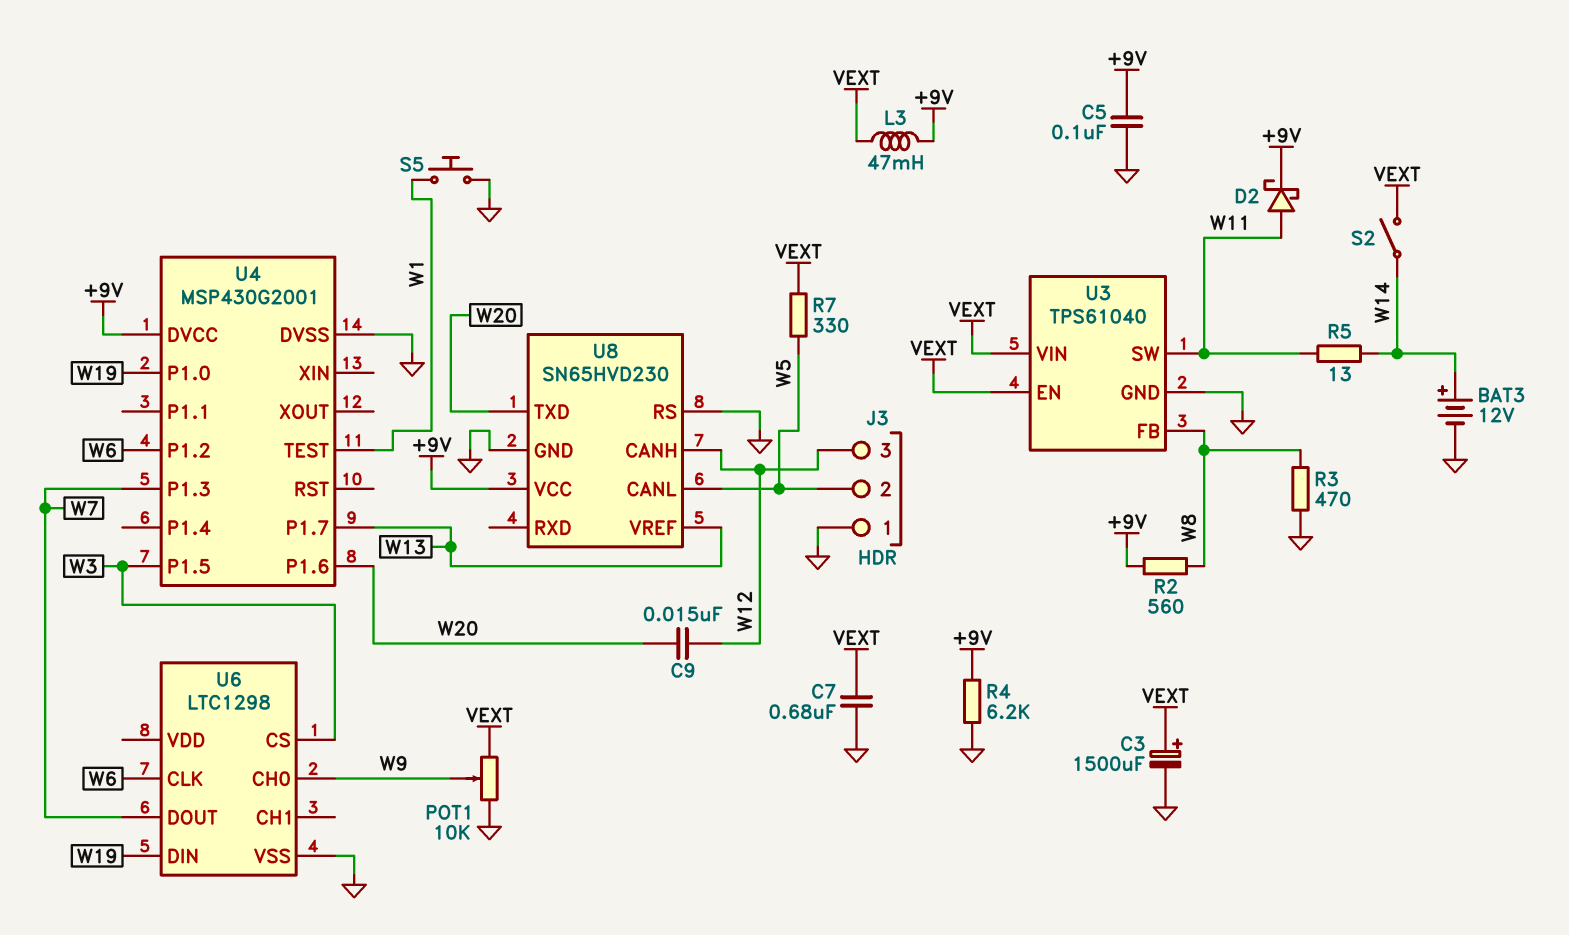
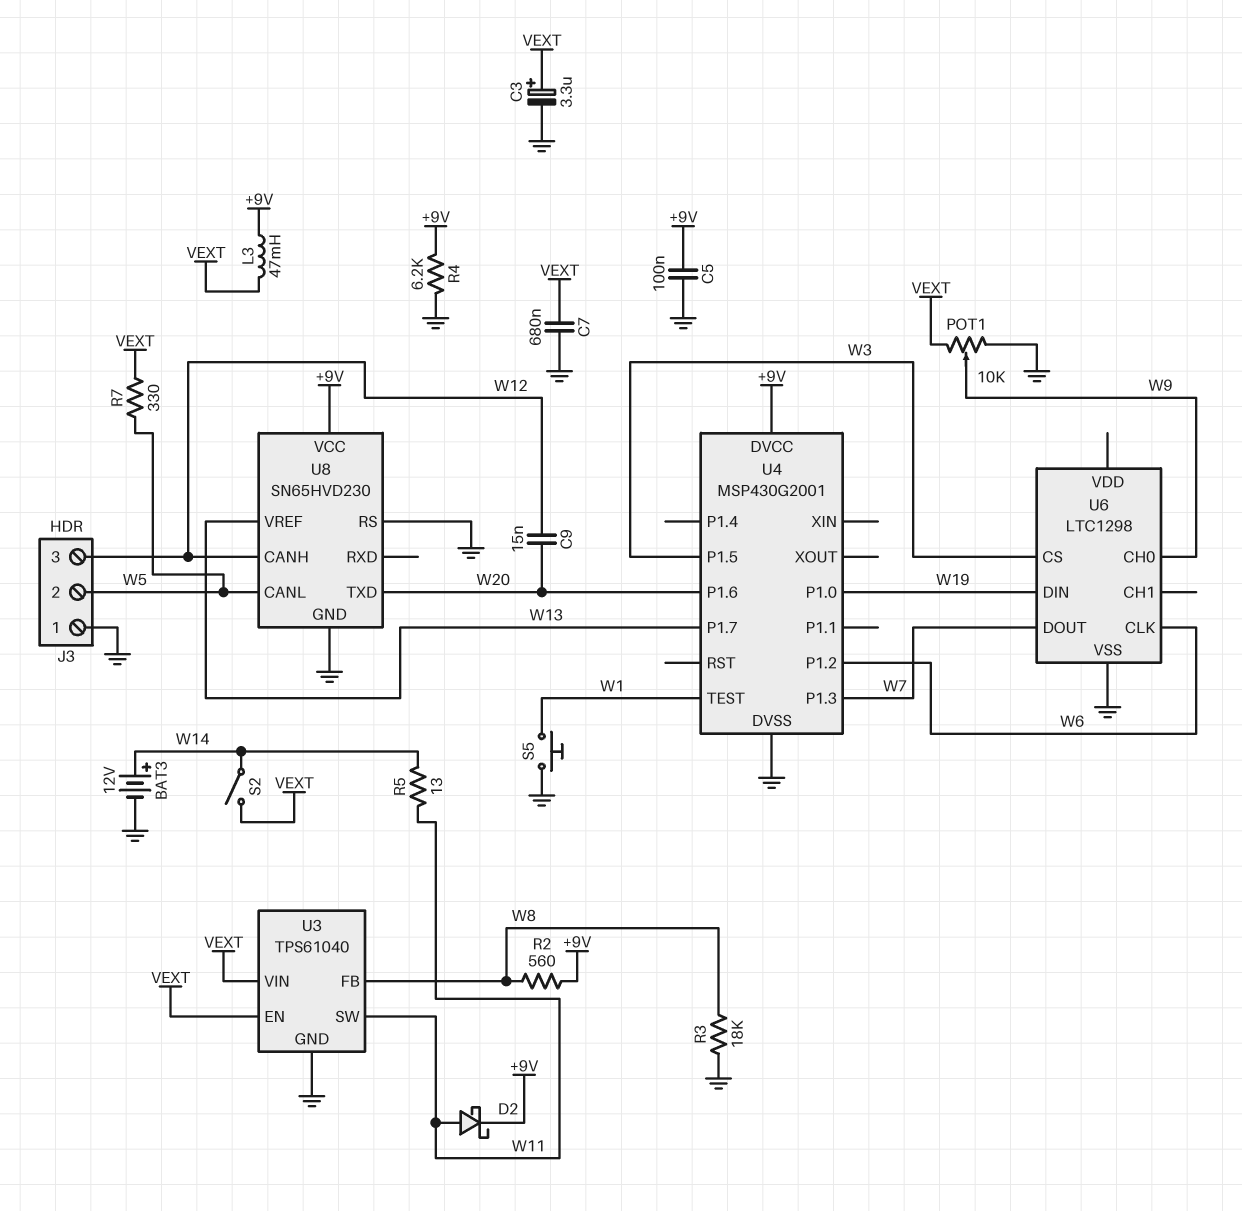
C3: 1500uF (plus VEXT, minus GND) -> 3.3uF (plus VEXT, minus GND)
R3: 470 (GND, W8) -> 18k (GND, W8)

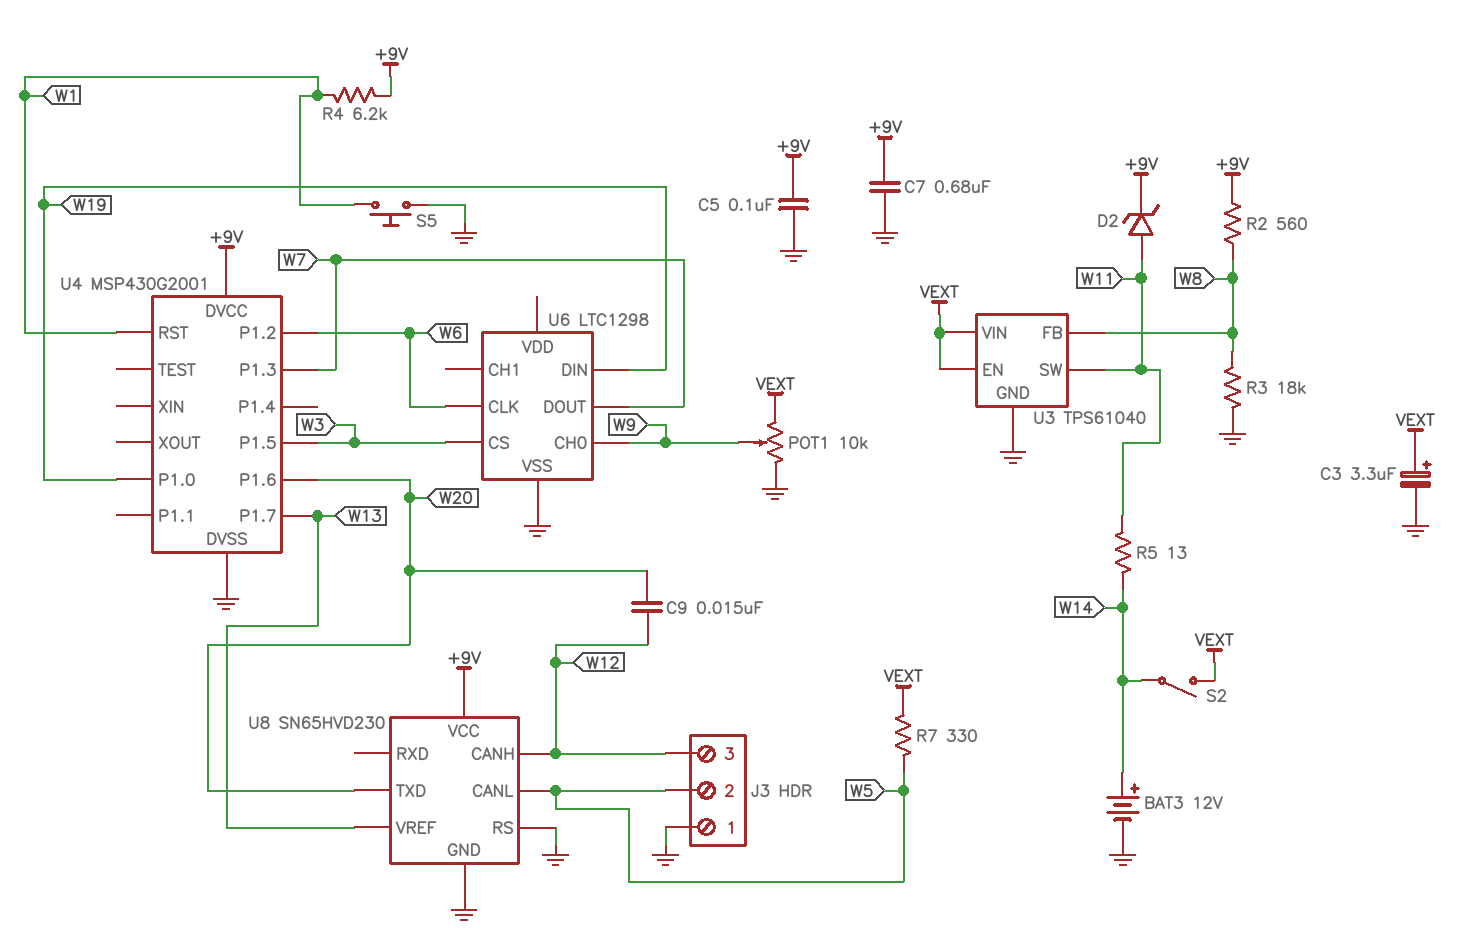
C7: 680nF (GND, VEXT) -> 680nF (+9V, GND)
D2: schottky (A W11, K +9V) -> zener (A W11, K +9V)
L3: 47mH (+9V, VEXT) -> none
R4: 6.2k (+9V, GND) -> 6.2k (+9V, W1)
U4 pin RST: none -> W1
U4 pin TEST: W1 -> none

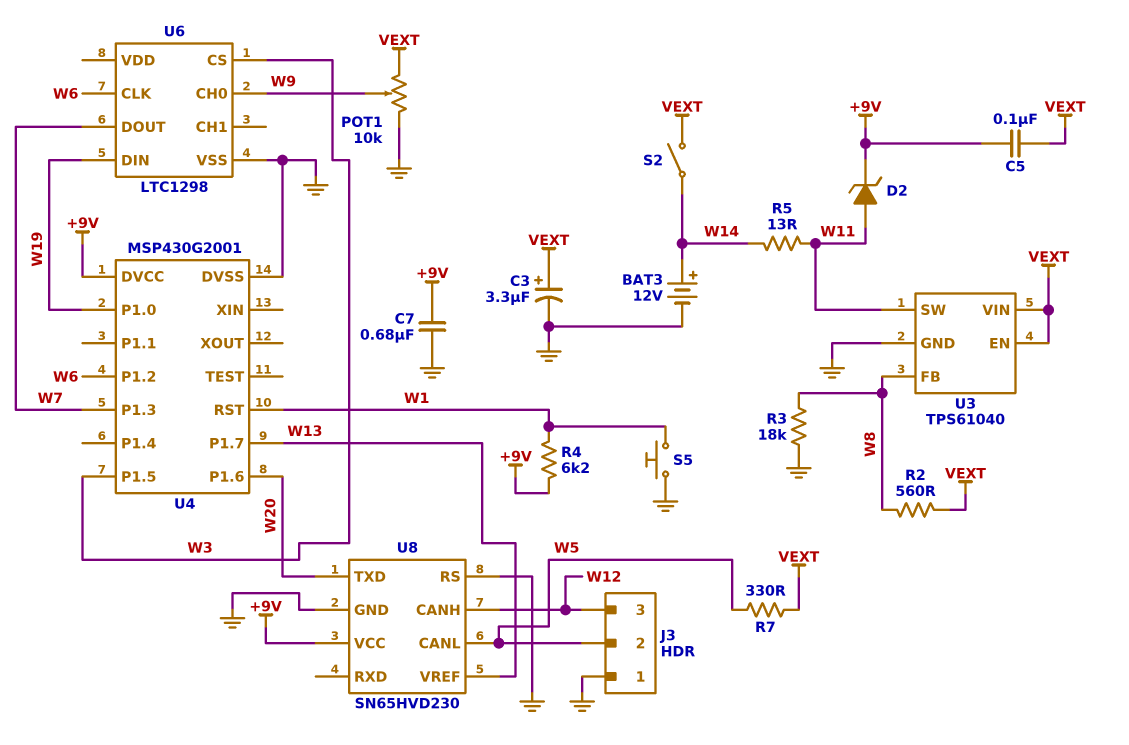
C5: 100nF (+9V, GND) -> 100nF (+9V, VEXT)
C9: 15nF (W12, W20) -> none
R2: 560 (+9V, W8) -> 560 (VEXT, W8)

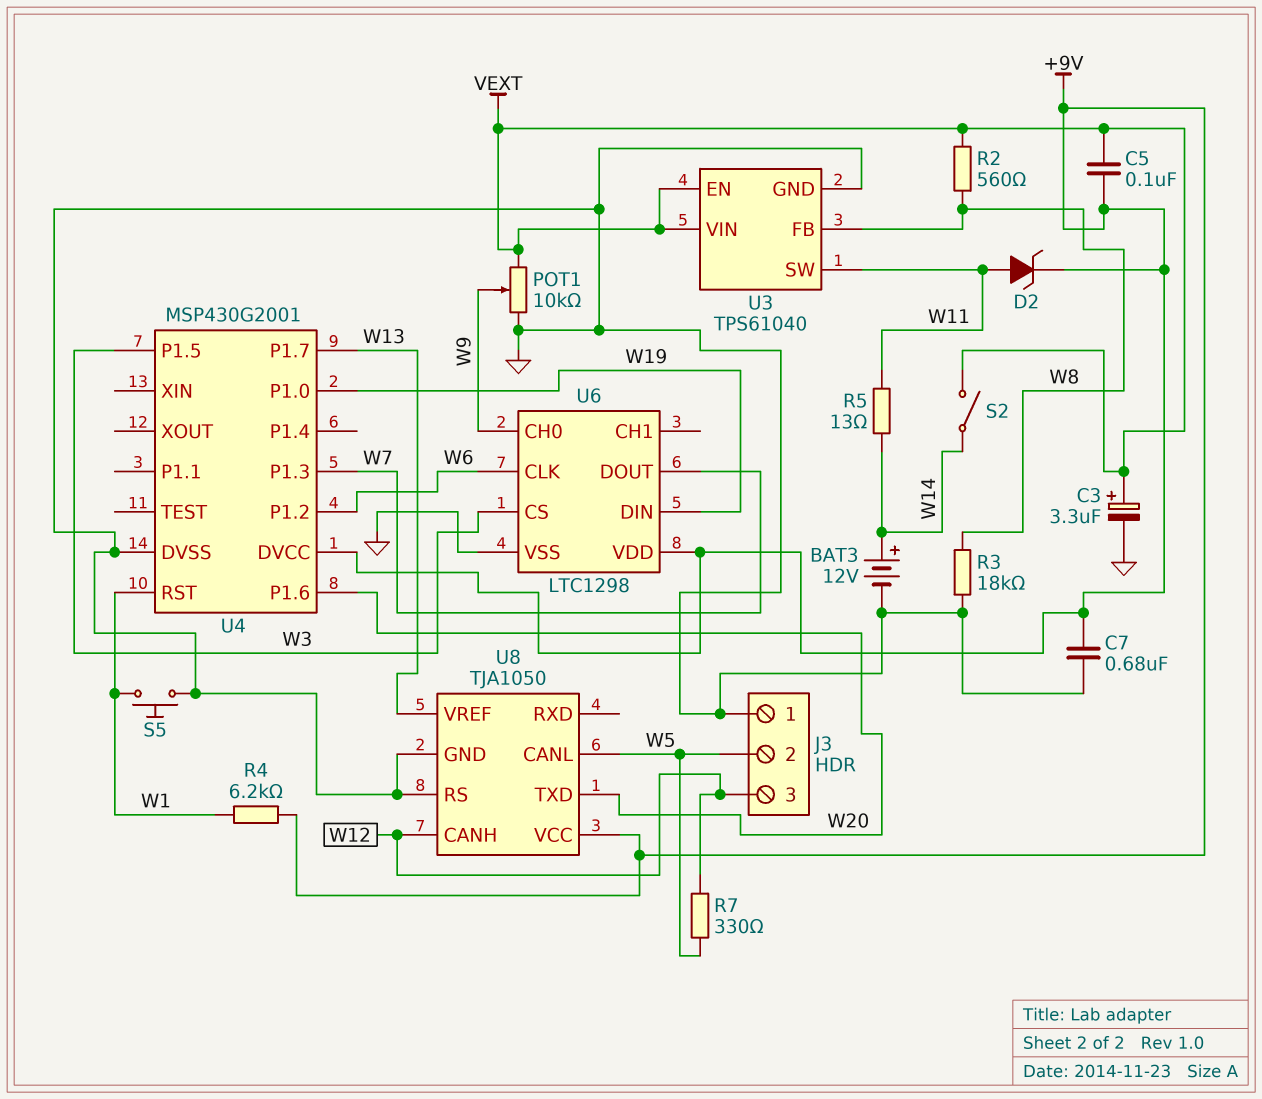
R7: 330 (VEXT, W5) -> 330 (W5, W12)
U6 pin VDD: none -> +9V
U8: SN65HVD230 -> TJA1050

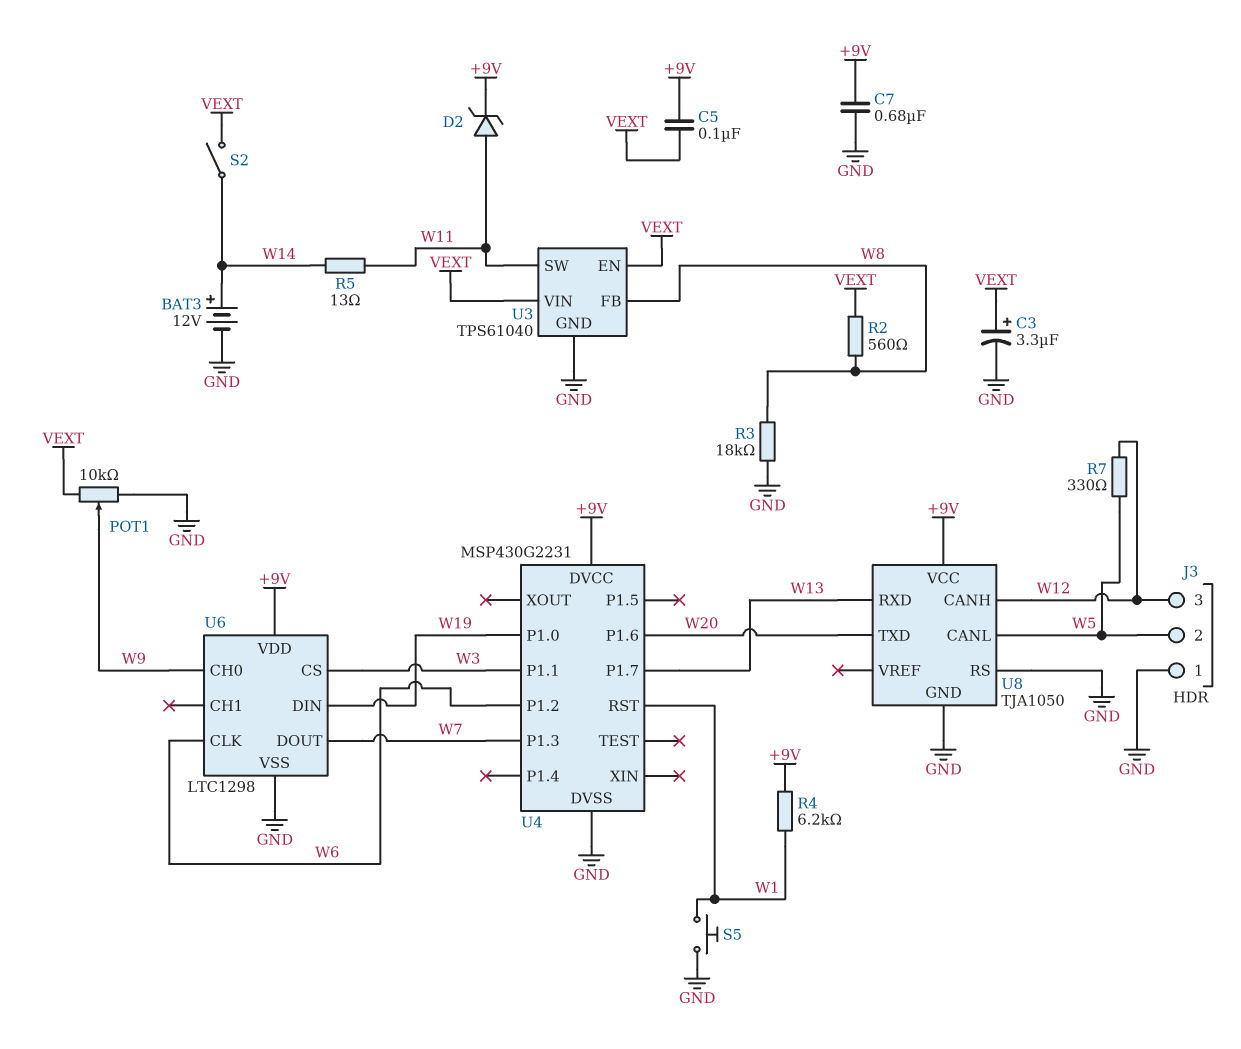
U4: MSP430G2001 -> MSP430G2231
U4 pin P1.1: none -> W3
U4 pin P1.5: W3 -> none
U8 pin RXD: none -> W13
U8 pin VREF: W13 -> none

